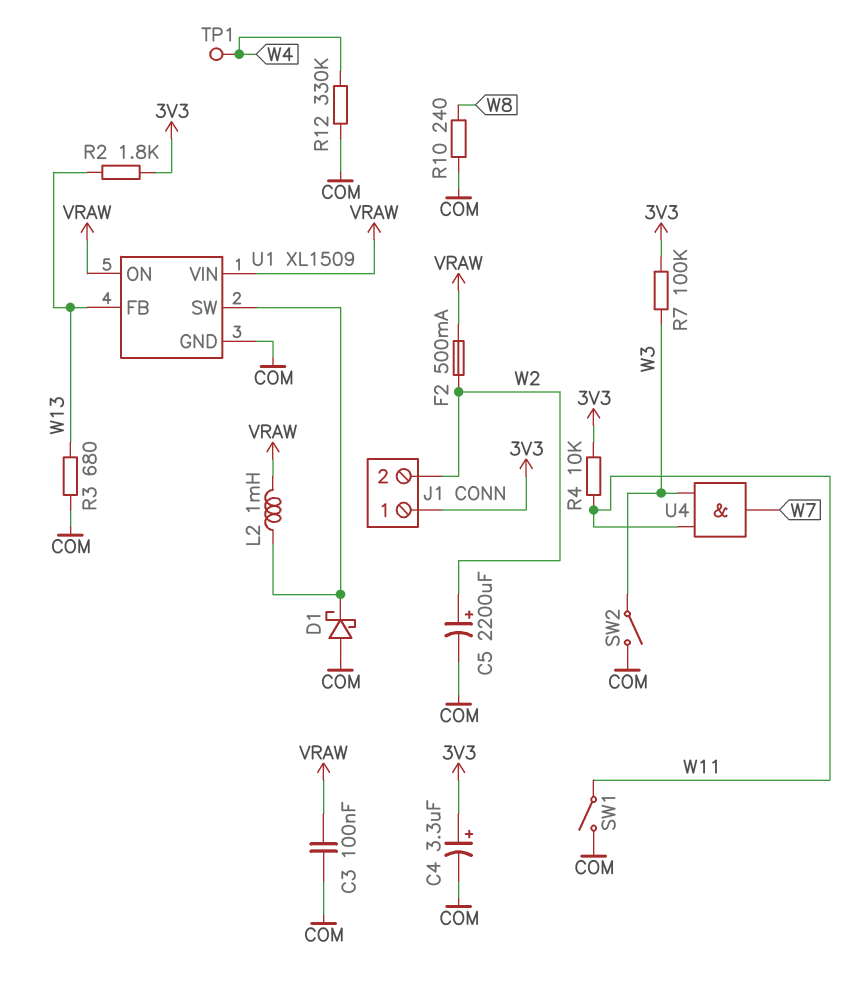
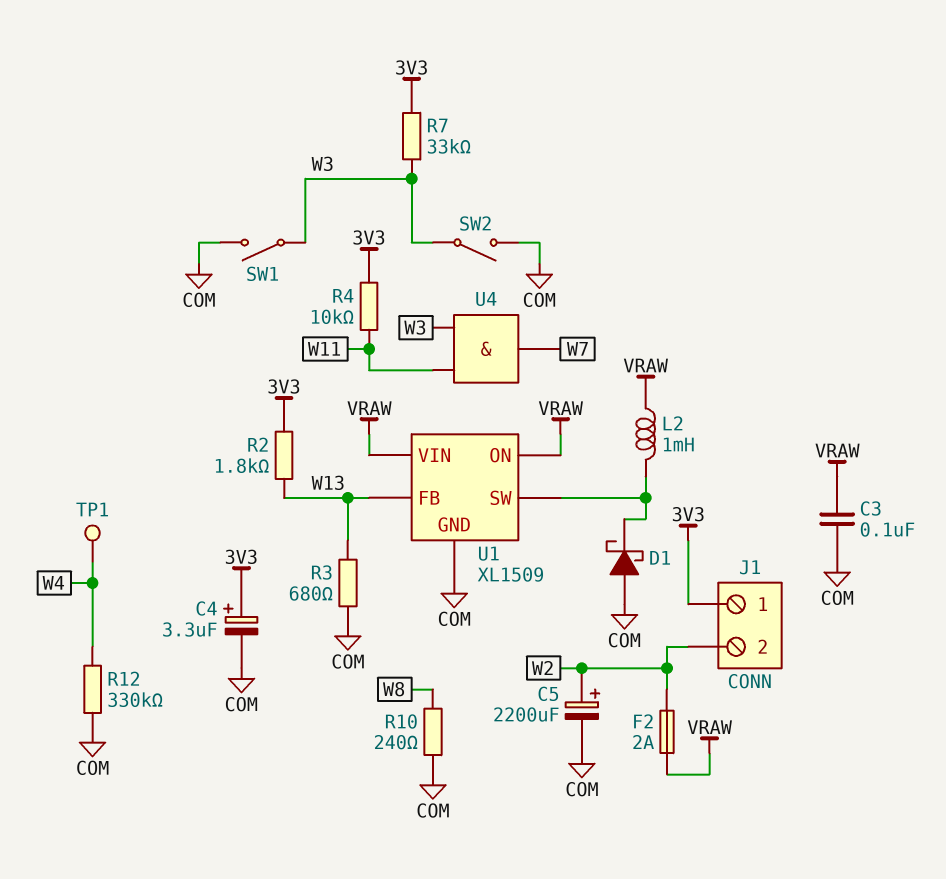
F2: 500mA (VRAW, W2) -> 2A (VRAW, W2)
R7: 100k (3V3, W3) -> 33k (3V3, W3)
SW1: switch (COM, W11) -> switch (COM, W3)

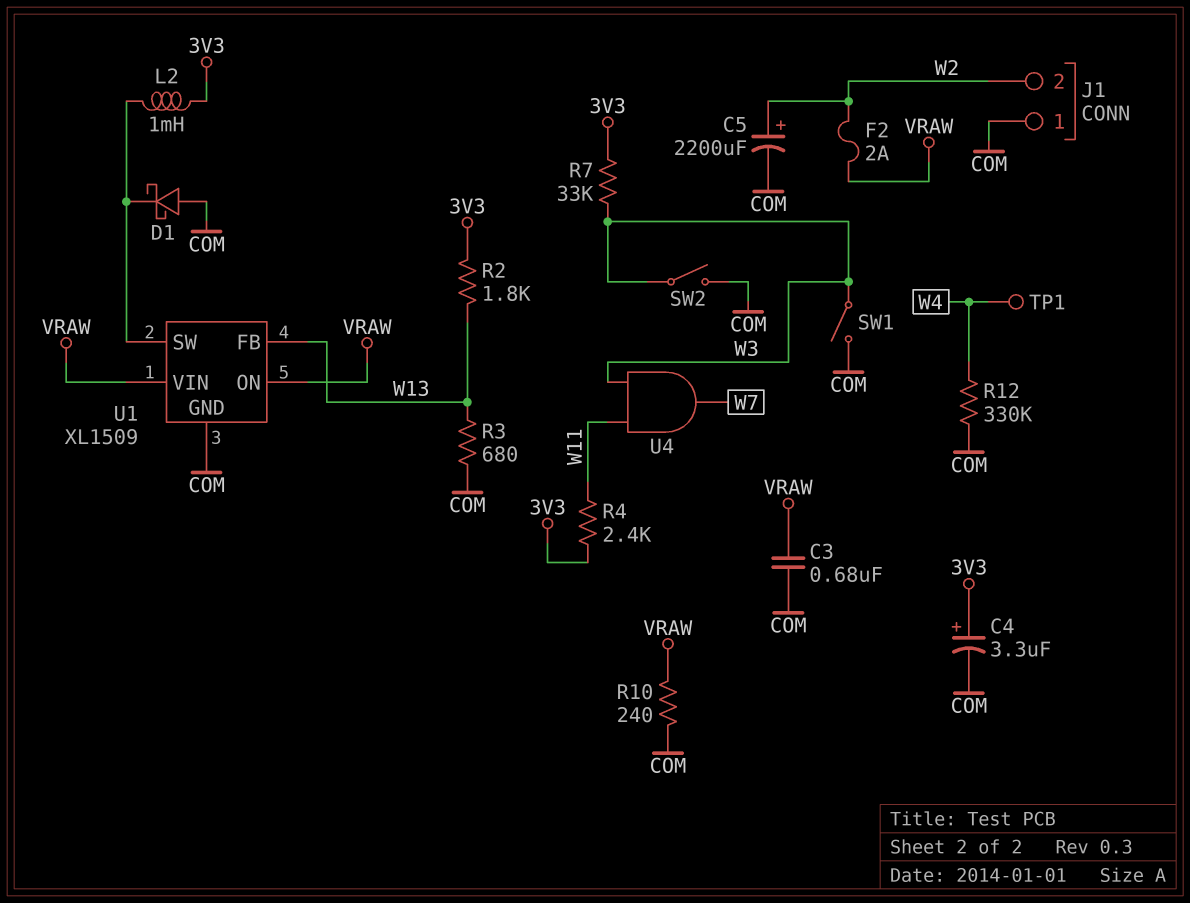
C3: 100nF (COM, VRAW) -> 680nF (COM, VRAW)
J1 pin 1: 3V3 -> COM
L2: 1mH (U1/SW, VRAW) -> 1mH (3V3, U1/SW)
R4: 10k (3V3, W11) -> 2.4k (3V3, W11)
R10: 240 (COM, W8) -> 240 (COM, VRAW)

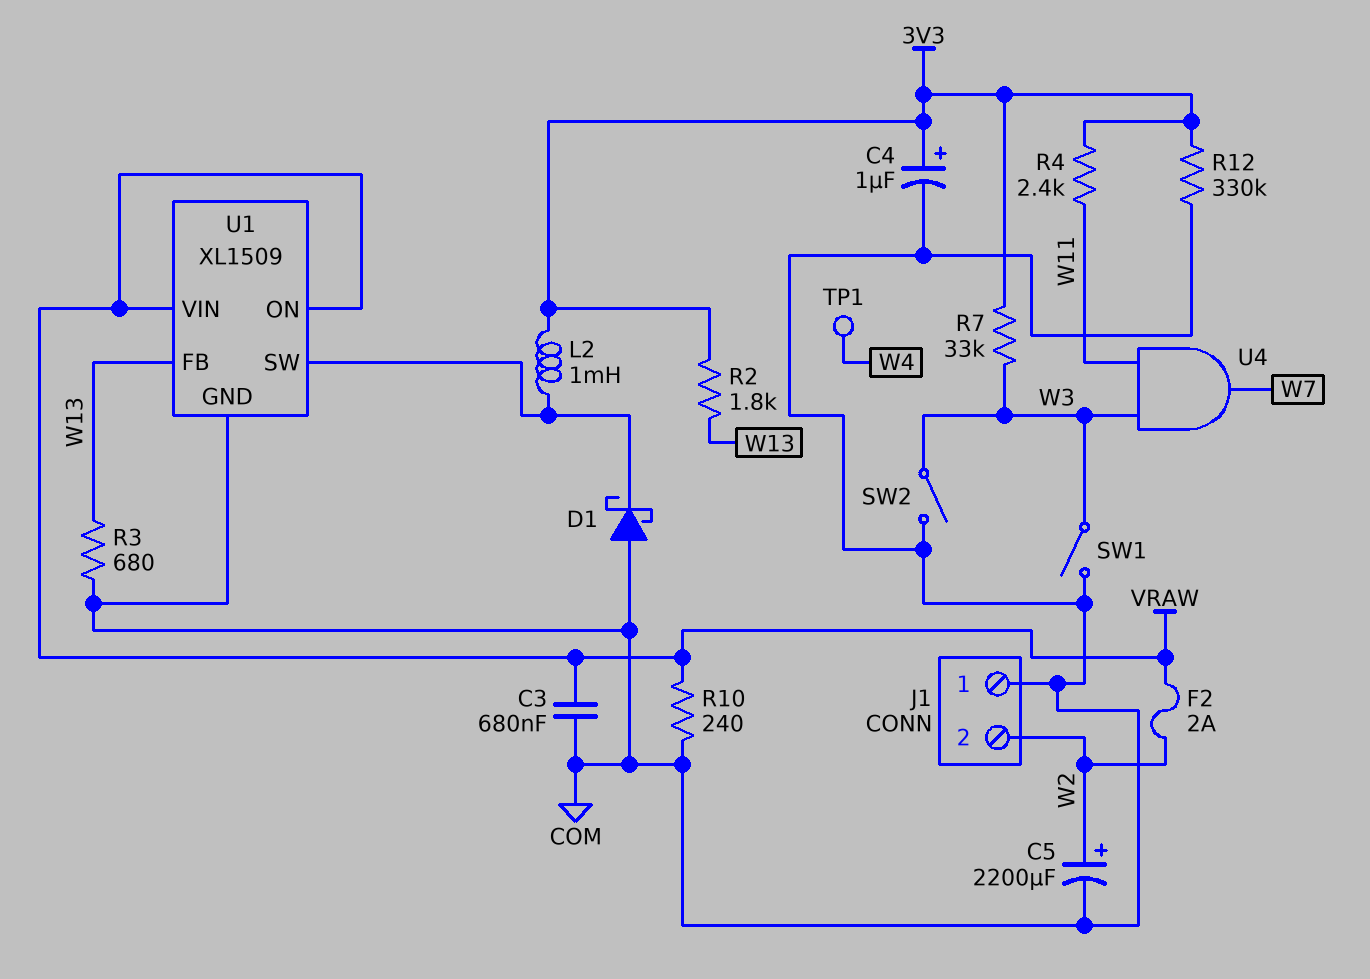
C4: 3.3uF (plus 3V3, minus COM) -> 1uF (plus 3V3, minus COM)
R12: 330k (COM, W4) -> 330k (3V3, COM)

